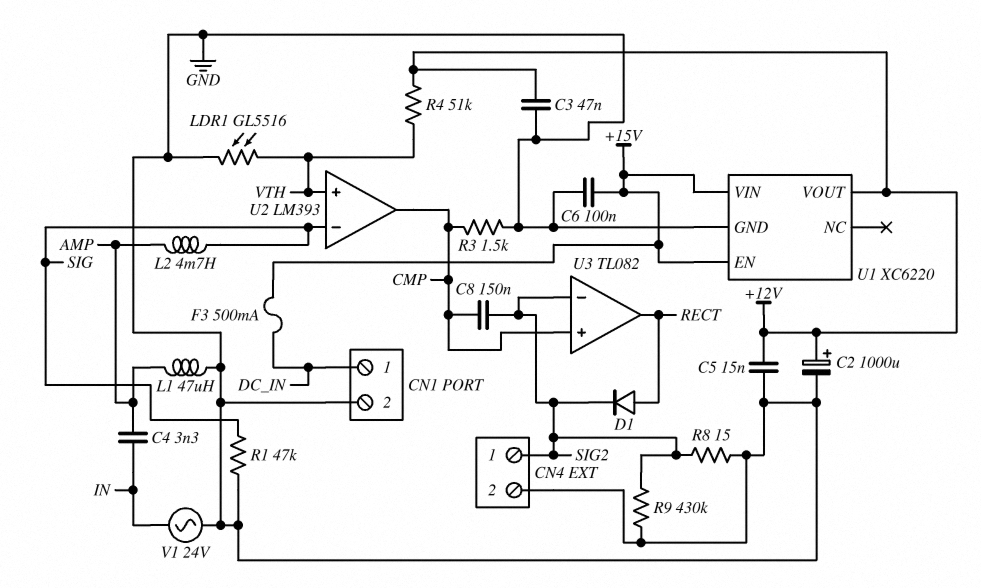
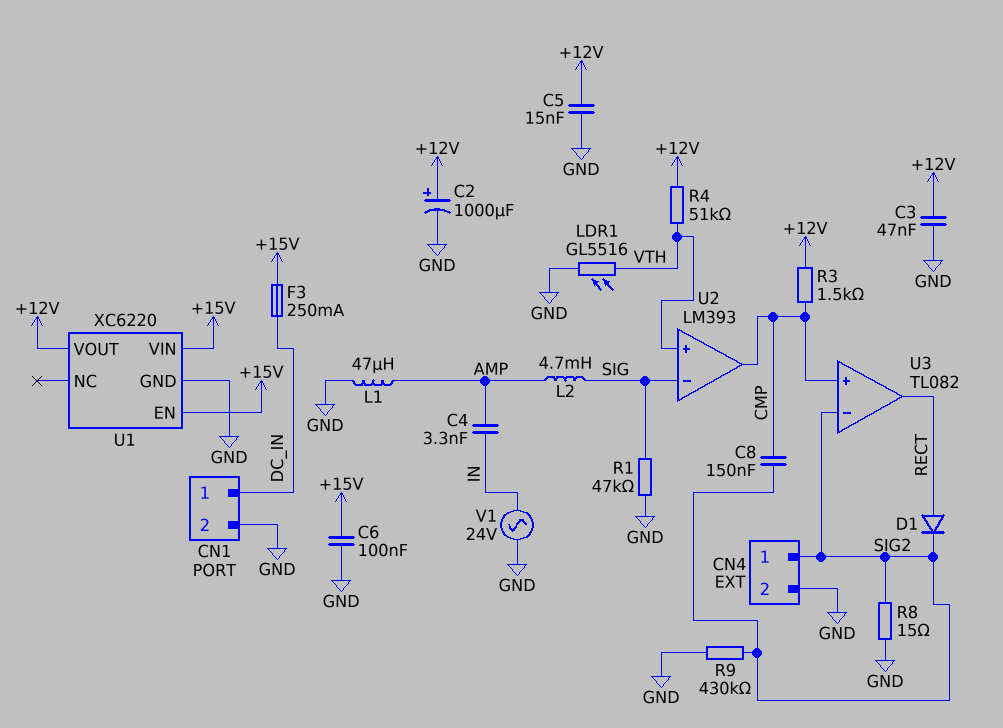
F3: 500mA (+15V, DC_IN) -> 250mA (+15V, DC_IN)
R3: 1.5k (CMP, GND) -> 1.5k (+12V, CMP)

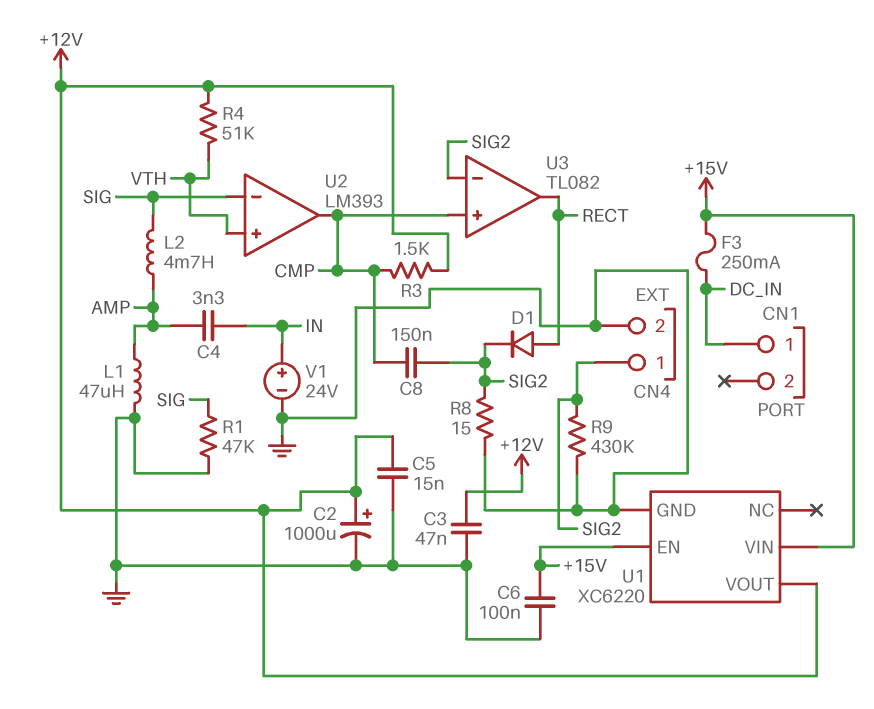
CN1 pin 2: GND -> none
LDR1: GL5516 (GND, VTH) -> none
V1: AC 24V (GND, IN) -> 24V (plus IN, minus GND)

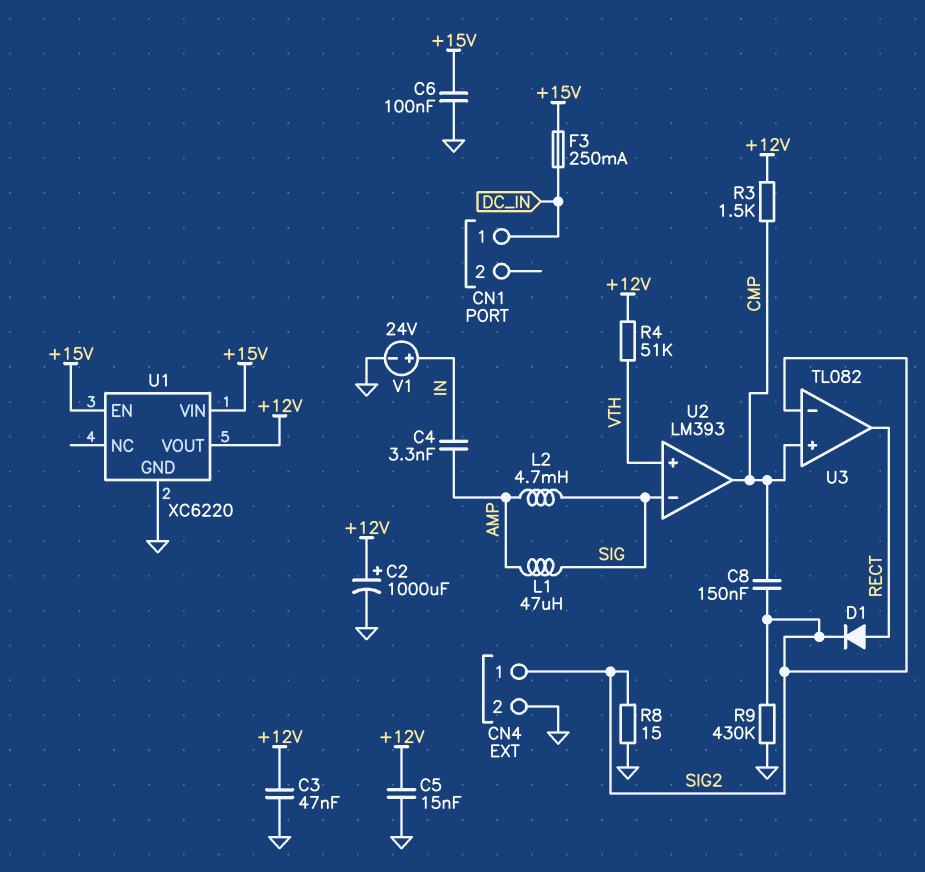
L1: 47uH (AMP, GND) -> 47uH (AMP, SIG)
R1: 47k (GND, SIG) -> none

